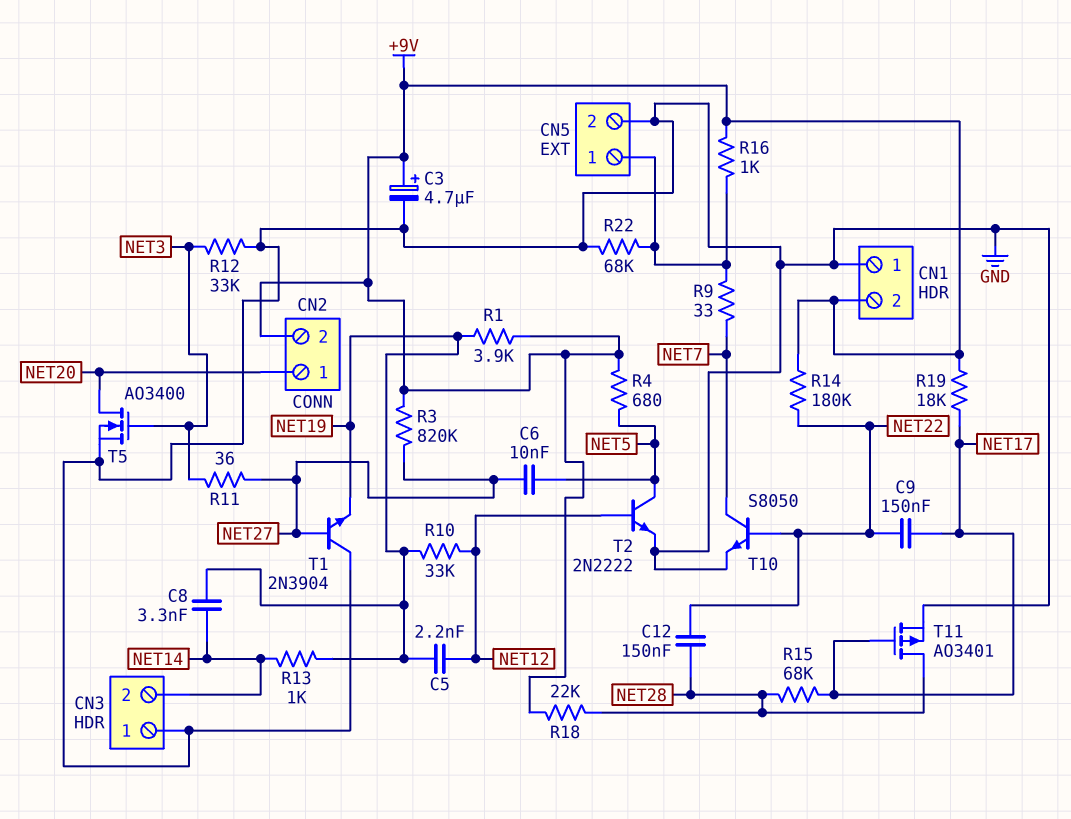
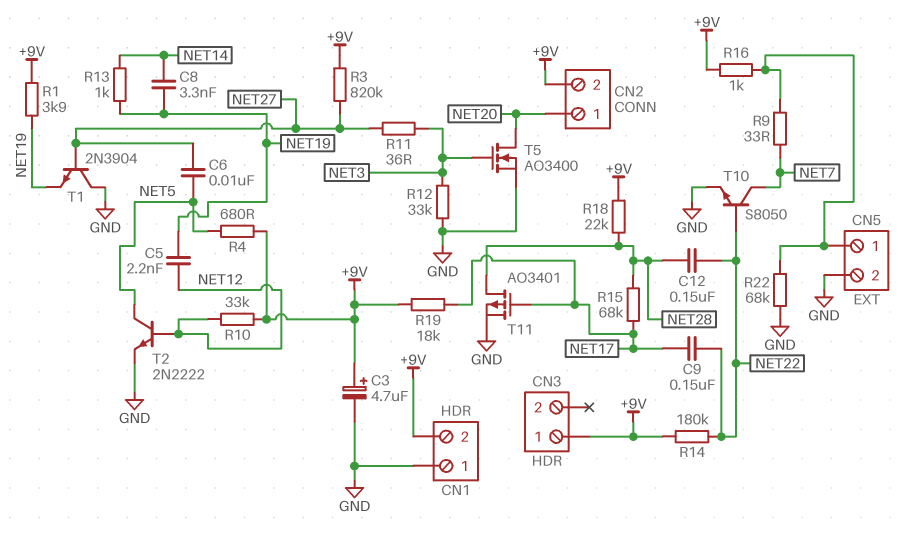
CN3 pin 1: GND -> +9V
CN3 pin 2: NET14 -> none
R10: 33k (NET12, NET19) -> 33k (+9V, NET12)

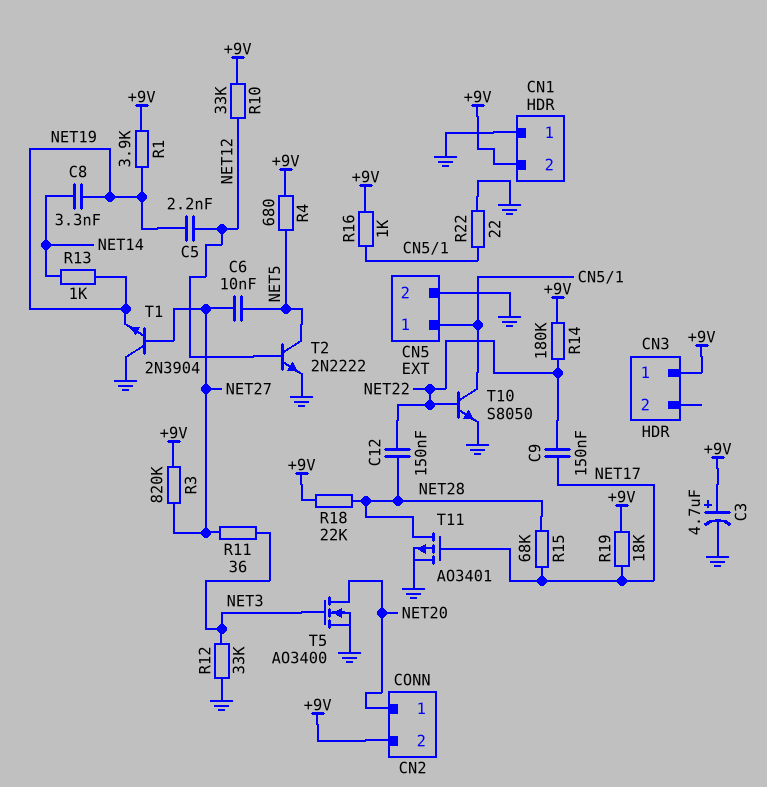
R9: 33 (CN5/1, NET7) -> none
R22: 68k (CN5/1, GND) -> 22 (CN5/1, GND)
T10: NPN S8050 (B NET22, C NET7, E GND) -> NPN S8050 (B NET22, C CN5/1, E GND)

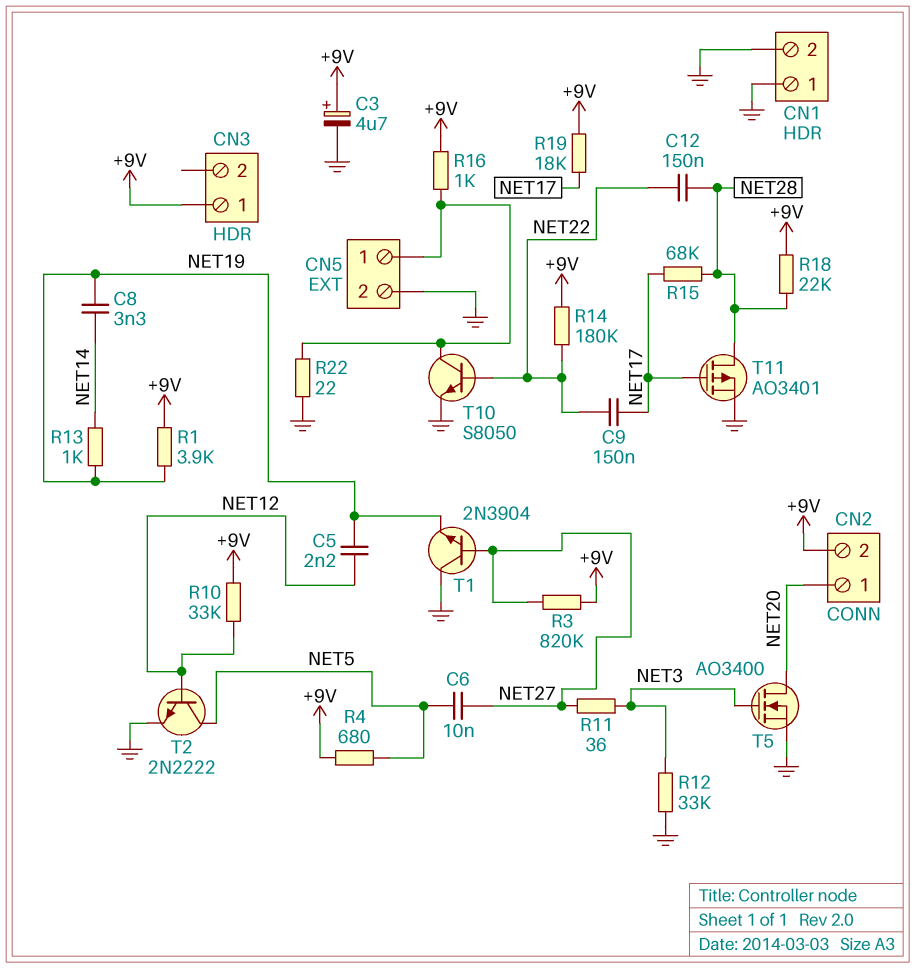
CN1 pin 2: +9V -> GND

